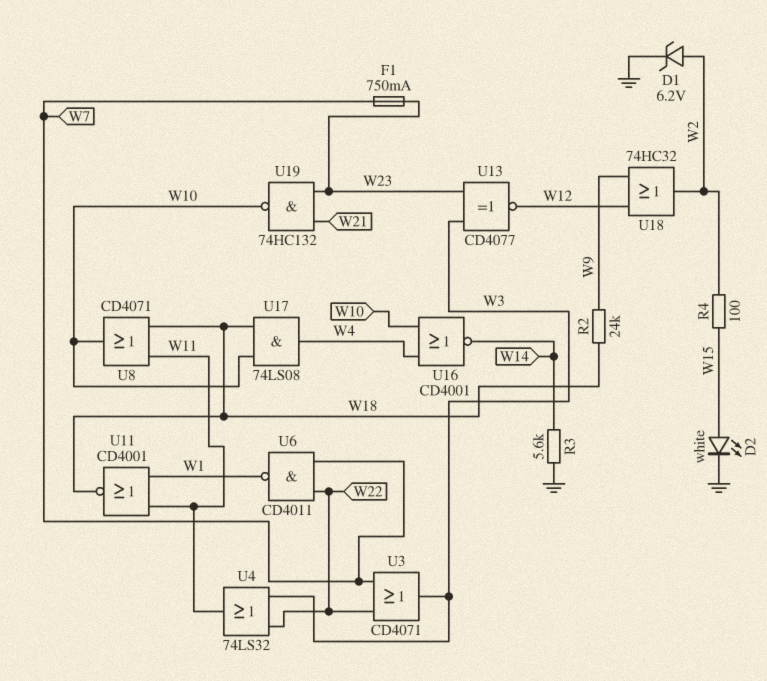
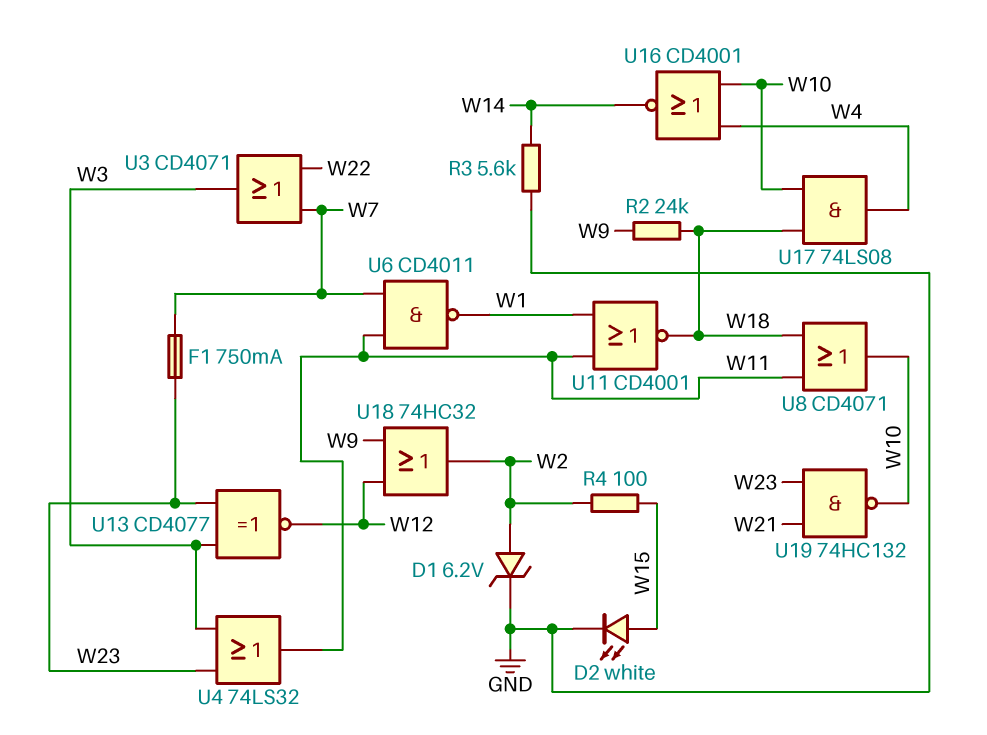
U4: OR 74LS32 (in W3, in W22, out W11) -> OR 74LS32 (in W3, in W23, out W11)
U6: NAND CD4011 (in W7, in W22, out W1) -> NAND CD4011 (in W7, in W11, out W1)

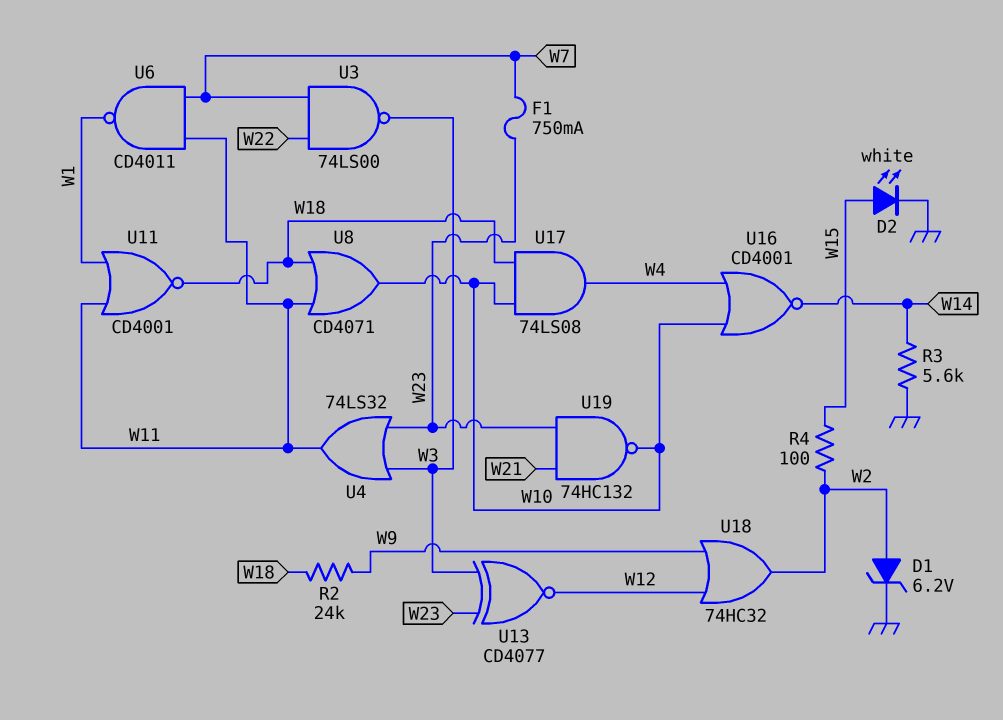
U3: OR CD4071 (in W7, in W22, out W3) -> NAND 74LS00 (in W7, in W22, out W3)

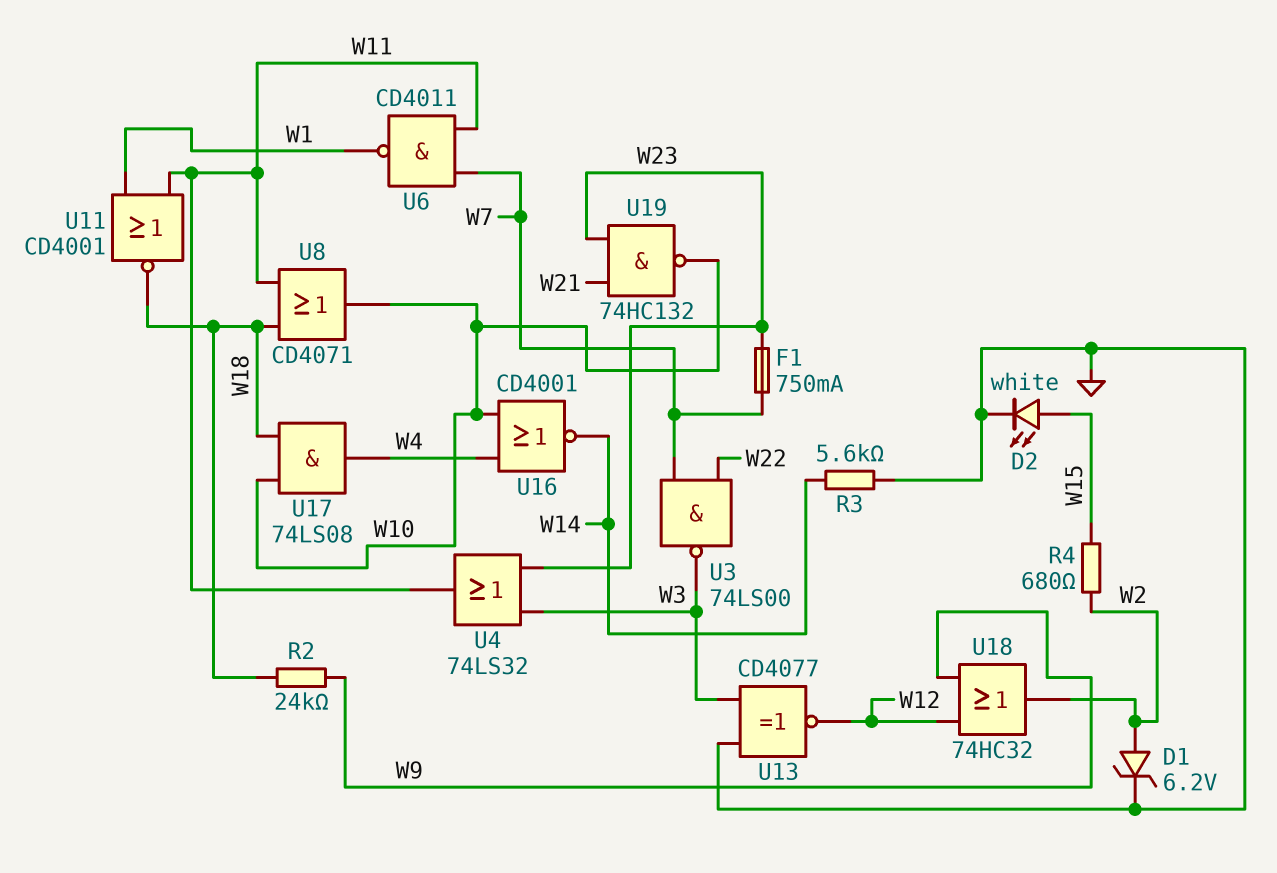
R4: 100 (W2, W15) -> 680 (W2, W15)
U13: XNOR CD4077 (in W3, in W23, out W12) -> XNOR CD4077 (in GND, in W3, out W12)

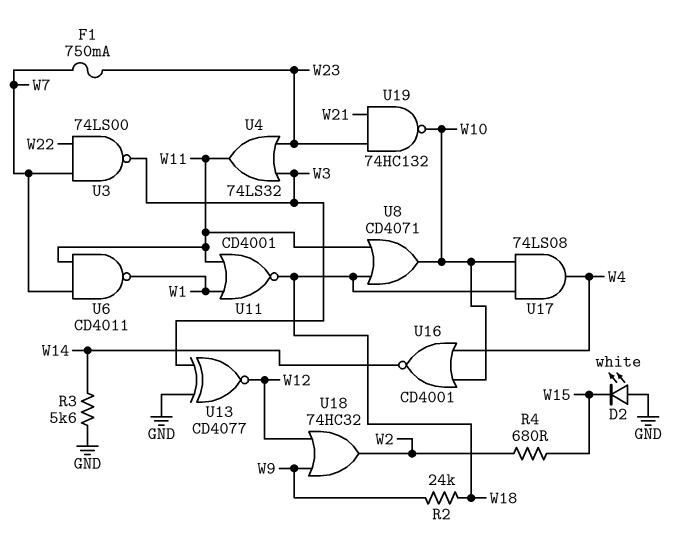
D1: zener 6.2V (A W2, K GND) -> none
D2: LED white (A W15, K GND) -> LED white (A GND, K W15)

